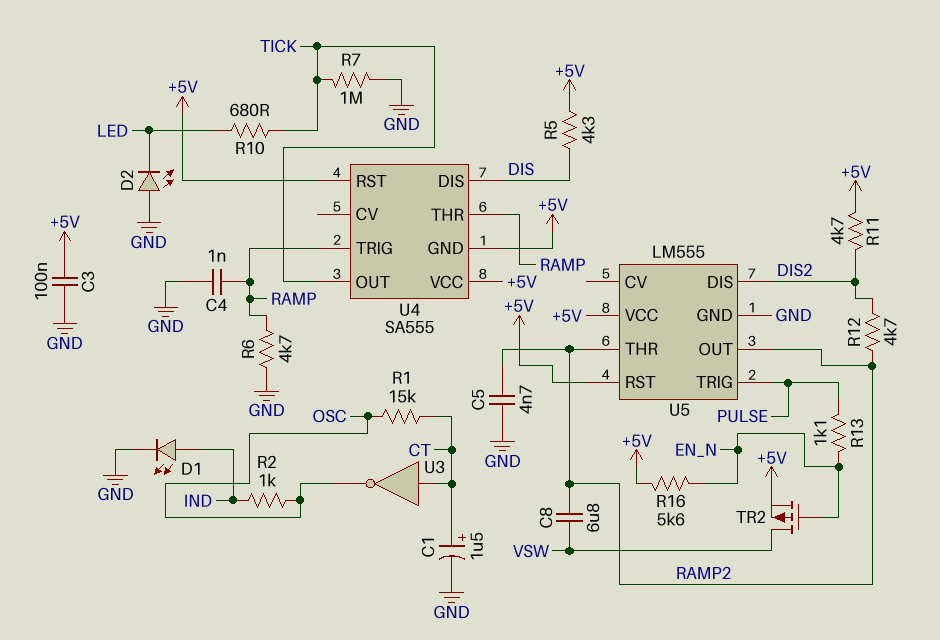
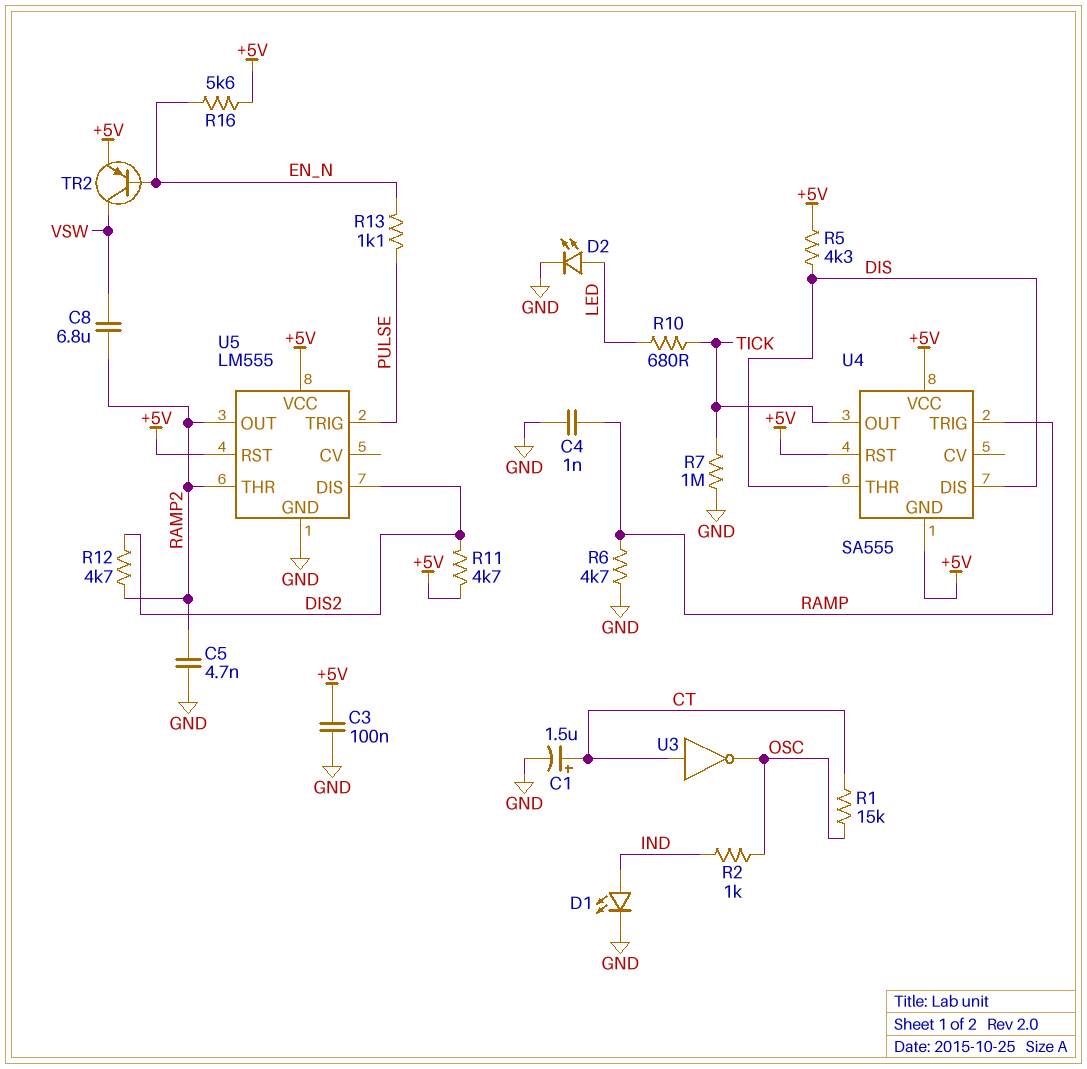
D2: LED (A GND, K LED) -> LED (A LED, K GND)
TR2: PMOS (G EN_N, D VSW, S +5V) -> PNP (B EN_N, C VSW, E +5V)
U4 pin THR: RAMP -> DIS

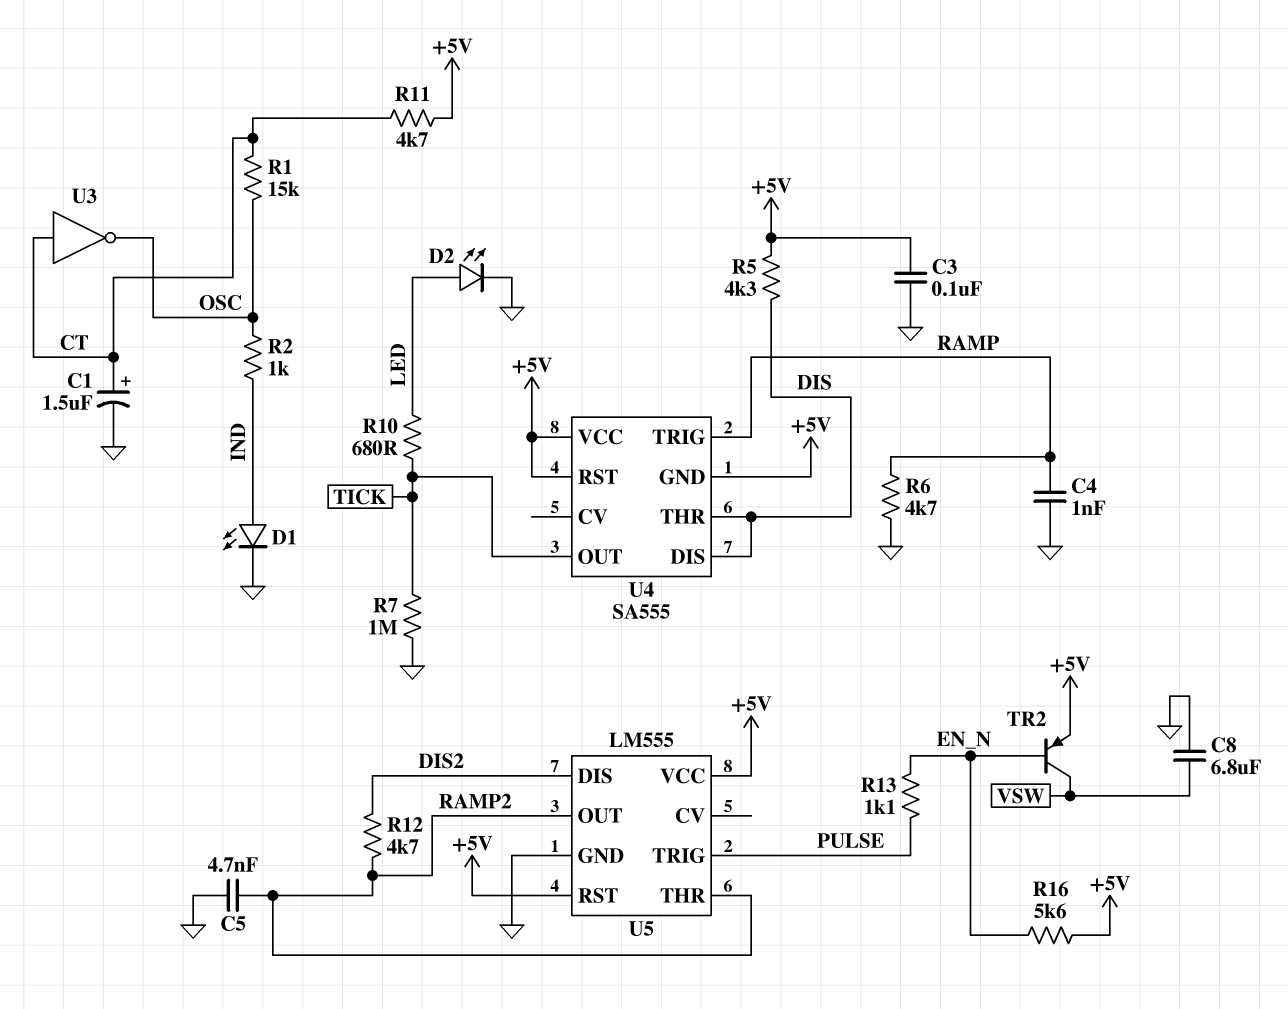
C8: 6.8uF (RAMP2, VSW) -> 6.8uF (GND, VSW)
R11: 4.7k (+5V, DIS2) -> 4.7k (+5V, CT)

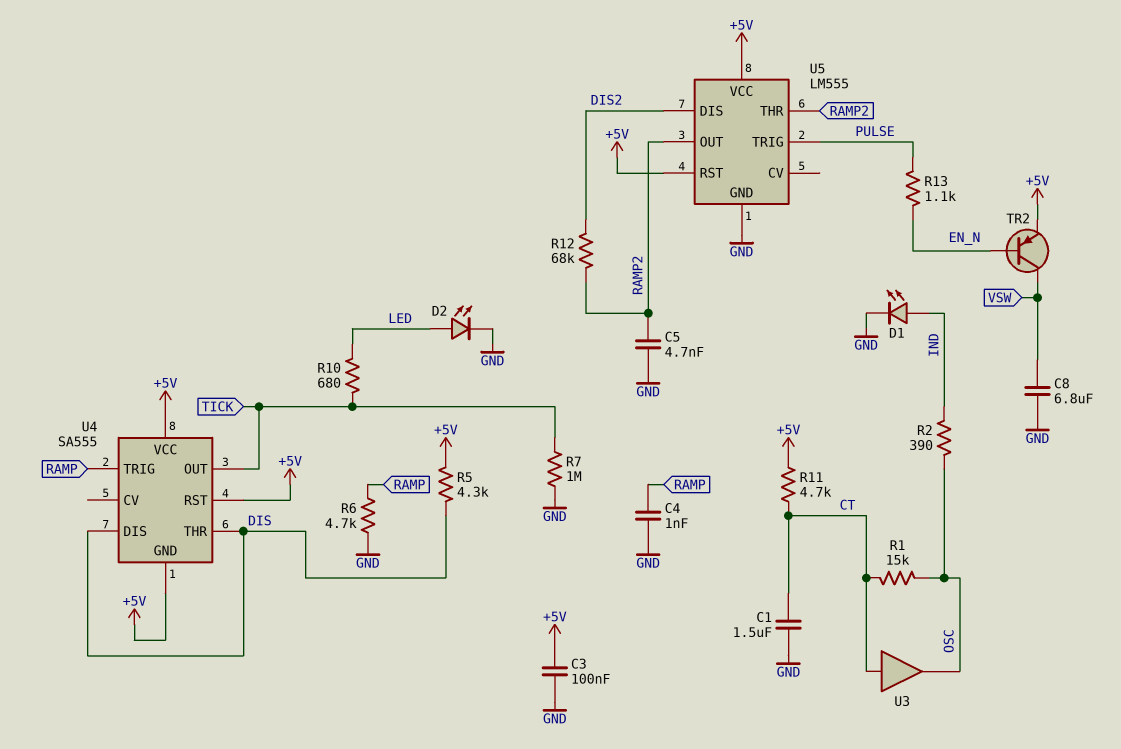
C1: 1.5uF (plus CT, minus GND) -> 1.5uF (CT, GND)
R2: 1k (IND, OSC) -> 390 (IND, OSC)
R12: 4.7k (DIS2, RAMP2) -> 68k (DIS2, RAMP2)
R16: 5.6k (+5V, EN_N) -> none
U3: NOT (in CT, out OSC) -> buffer (in CT, out OSC)

